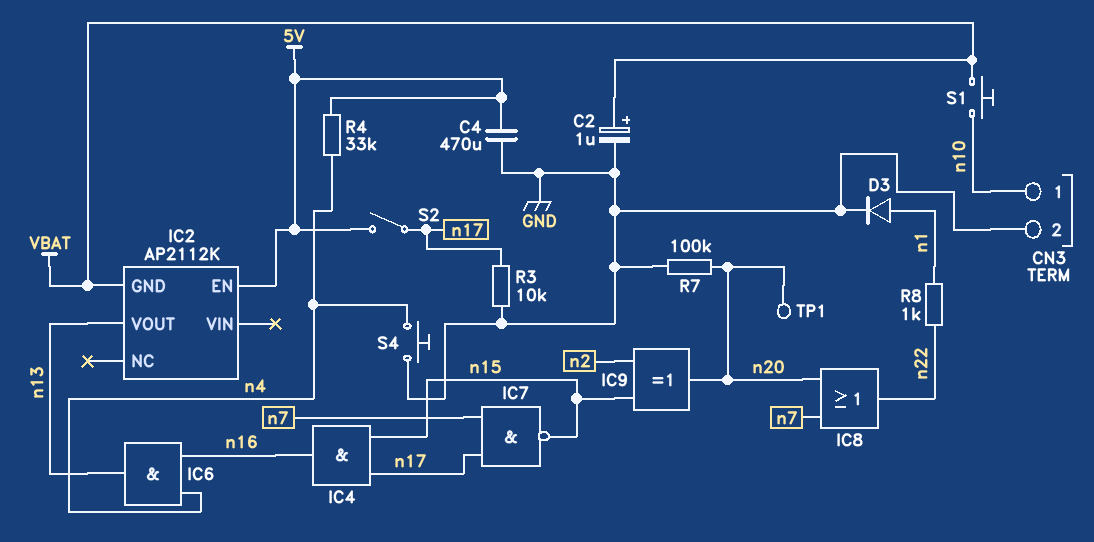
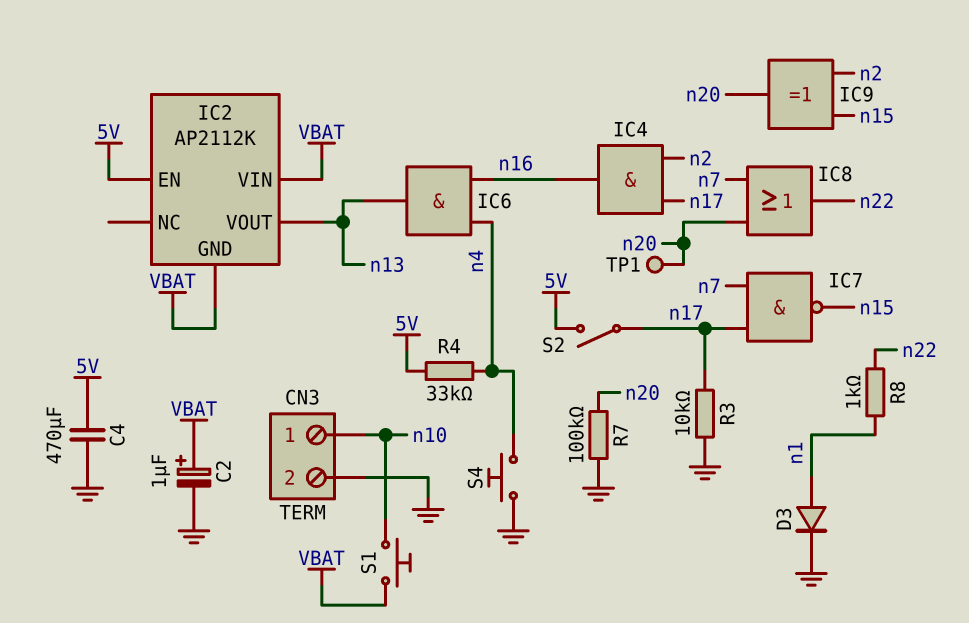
IC2 pin VIN: none -> VBAT
IC4: AND (in n15, in n17, out n16) -> AND (in n2, in n17, out n16)

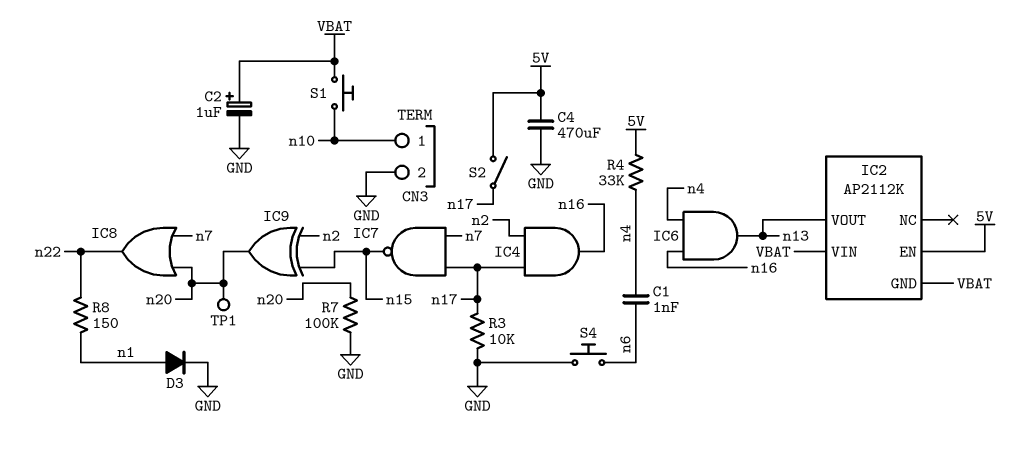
C1: none -> 1nF (n4, n6)
R8: 1k (n1, n22) -> 150 (n1, n22)
S4: button (GND, n4) -> button (GND, n6)

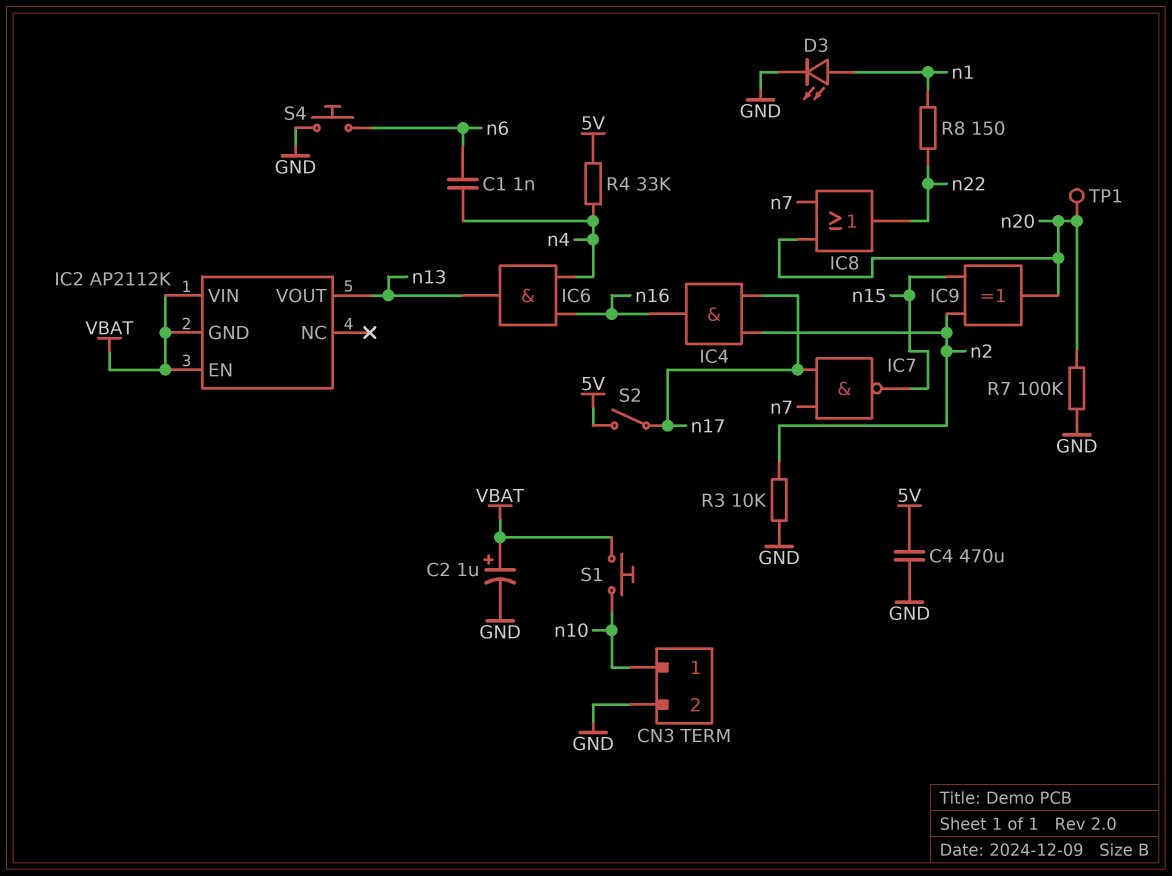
D3: diode (A n1, K GND) -> LED (A n1, K GND)
IC2 pin EN: 5V -> VBAT
R3: 10k (GND, n17) -> 10k (GND, n2)

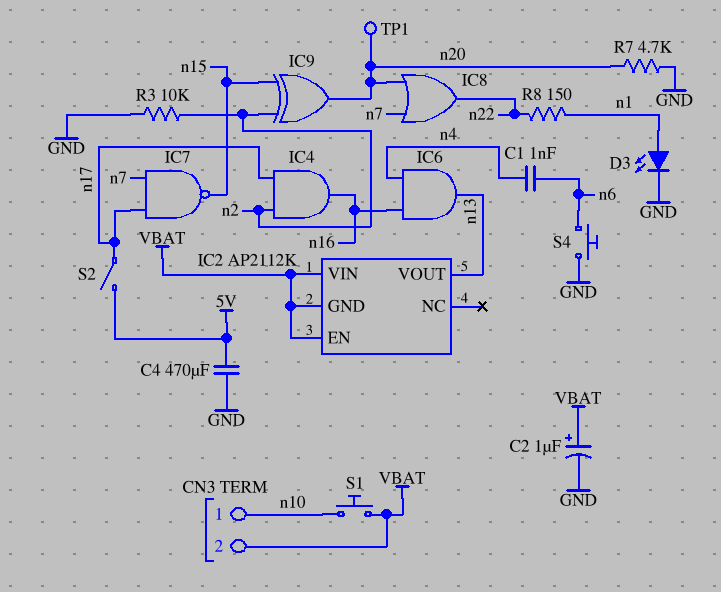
CN3 pin 2: GND -> VBAT
R4: 33k (5V, n4) -> none
R7: 100k (GND, n20) -> 4.7k (GND, n20)

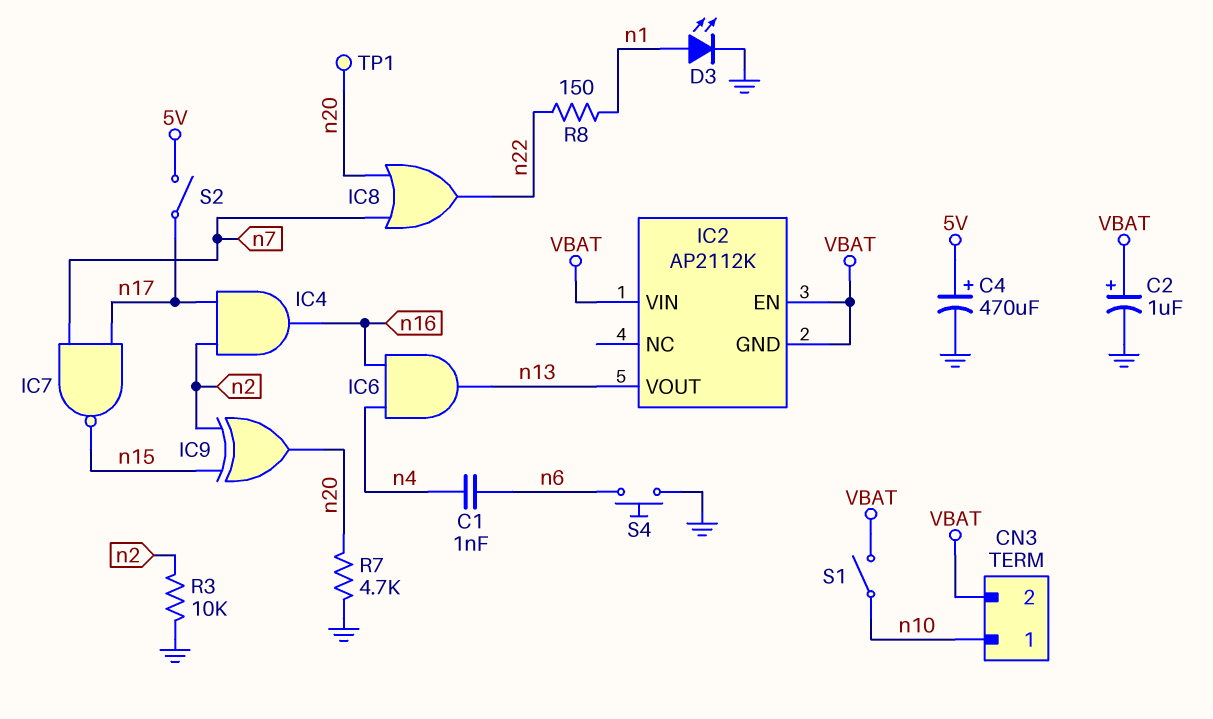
C4: 470uF (5V, GND) -> 470uF (plus 5V, minus GND)
S1: button (VBAT, n10) -> switch (VBAT, n10)

